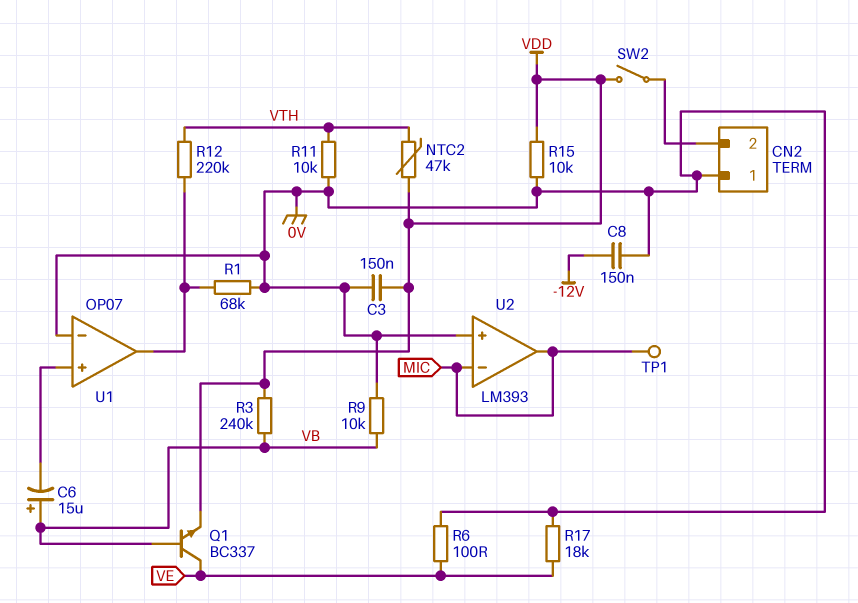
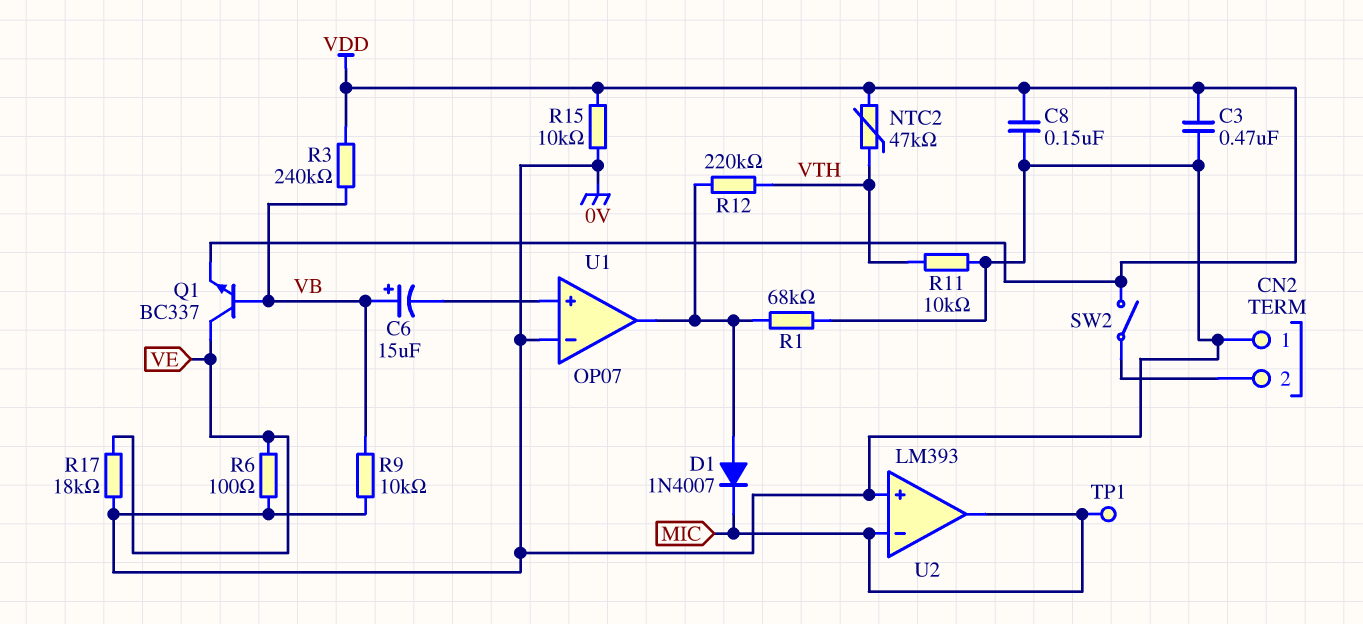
C3: 150nF (0V, VDD) -> 470nF (0V, VDD)
C8: 150nF (-12V, 0V) -> 150nF (0V, VDD)
D1: none -> diode 1N4007 (A U1/out, K MIC)

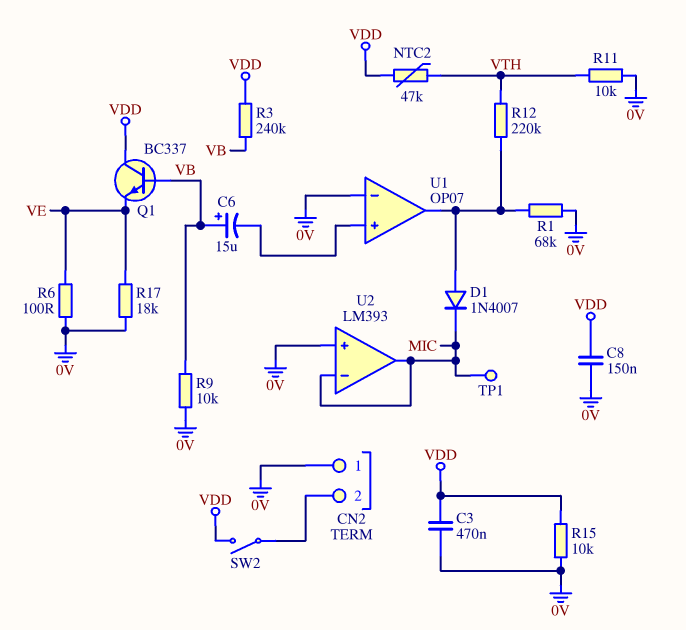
Q1: NPN BC337 (B VB, C VE, E VDD) -> NPN BC337 (B VB, C VDD, E VE)

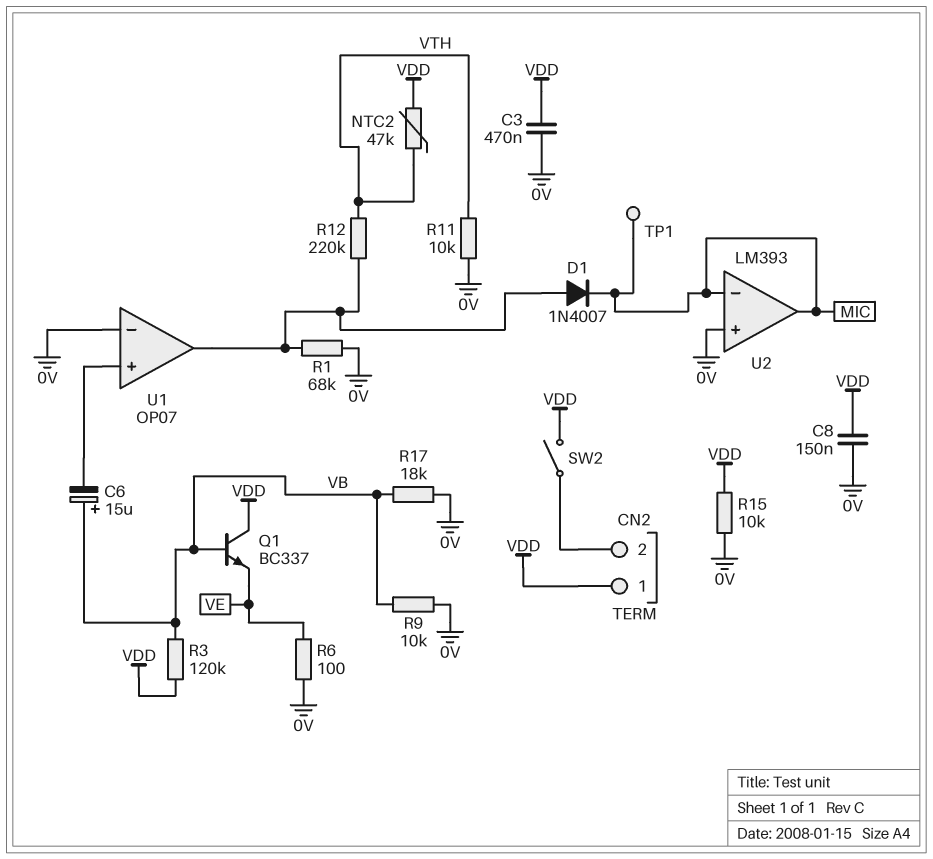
CN2 pin 1: 0V -> VDD
R3: 240k (VB, VDD) -> 120k (VB, VDD)
R17: 18k (0V, VE) -> 18k (0V, VB)

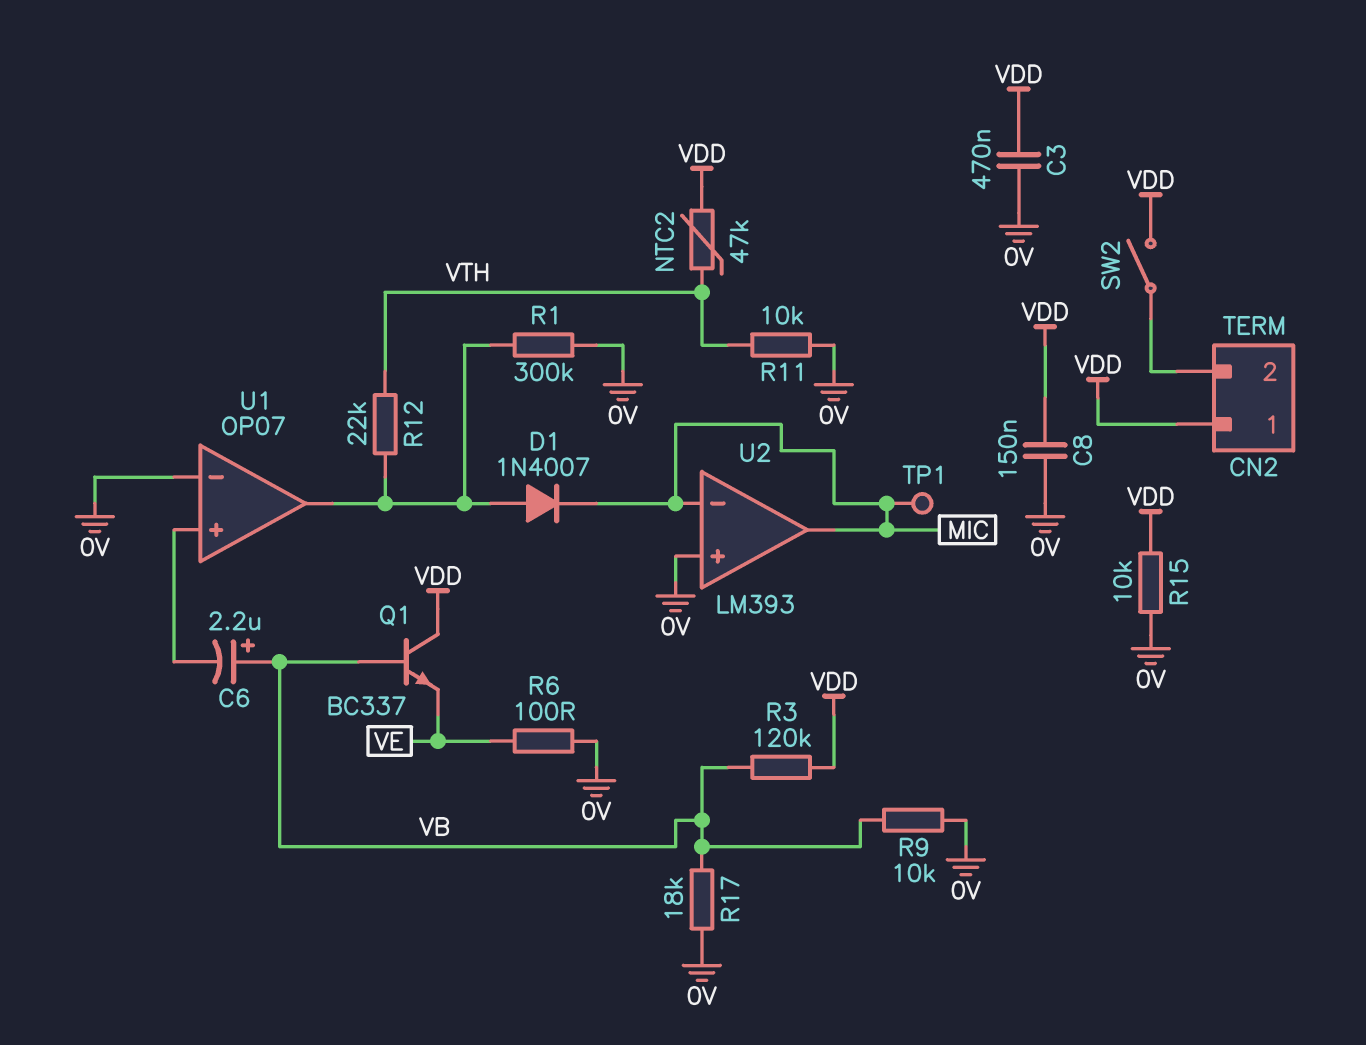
C6: 15uF (plus VB, minus U1/in+) -> 2.2uF (plus VB, minus U1/in+)
R1: 68k (0V, U1/out) -> 300k (0V, U1/out)
R12: 220k (U1/out, VTH) -> 22k (U1/out, VTH)

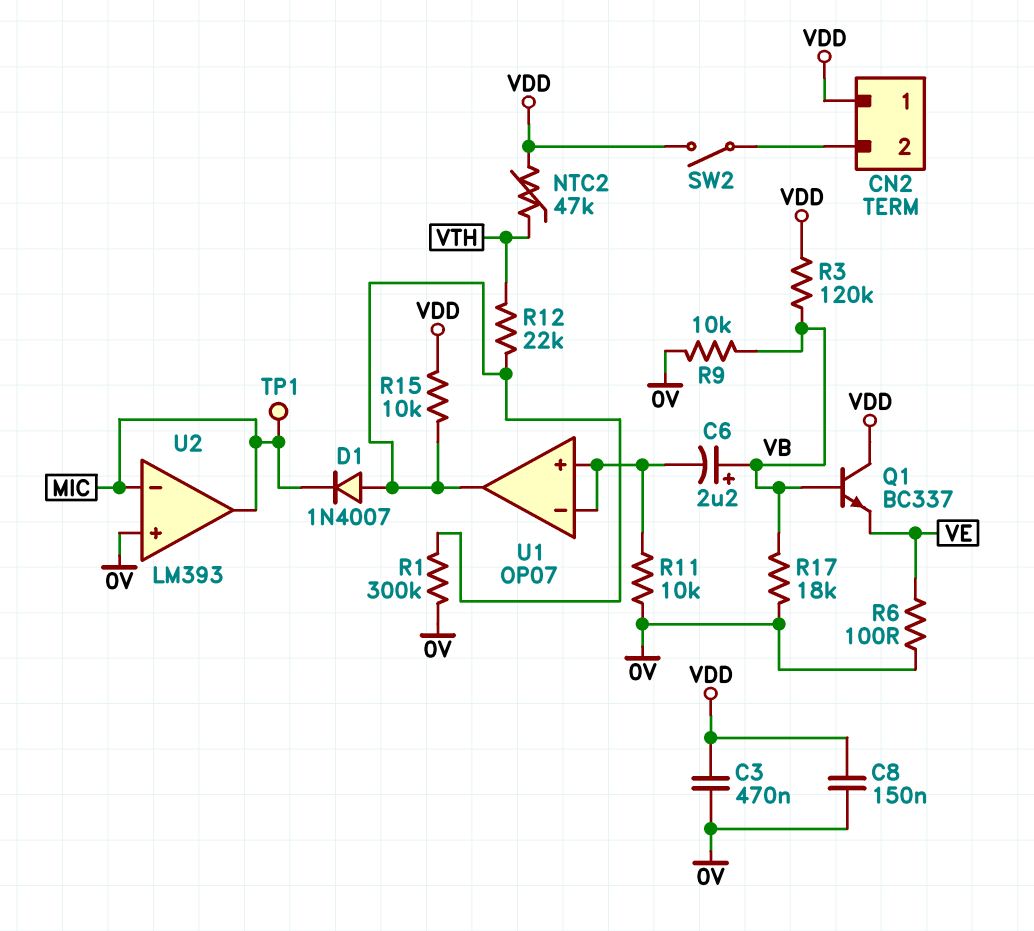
R11: 10k (0V, VTH) -> 10k (0V, U1/in+)
R15: 10k (0V, VDD) -> 10k (U1/out, VDD)
U1 pin in-: 0V -> U1/in+

